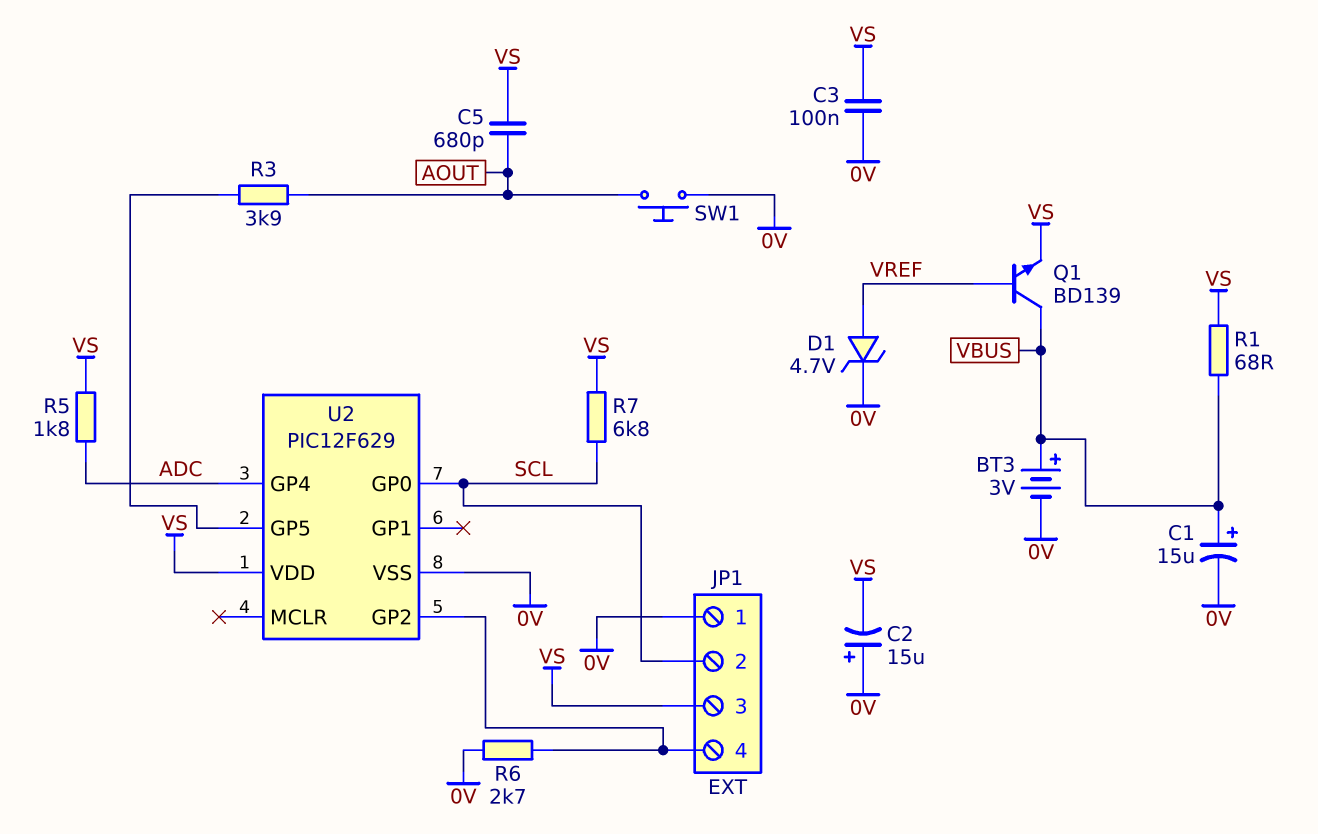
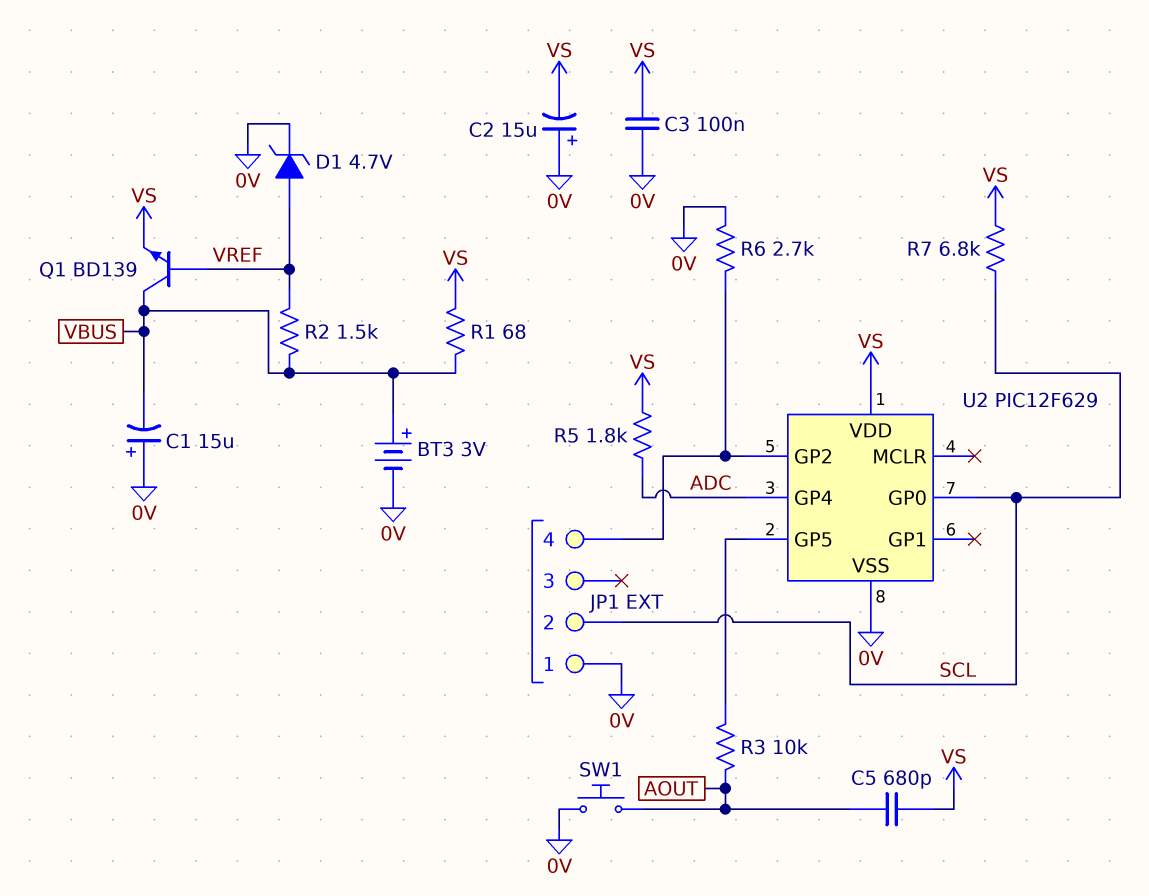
C1: 15uF (plus VBUS, minus 0V) -> 15uF (plus 0V, minus VBUS)
JP1 pin 3: VS -> none
R2: none -> 1.5k (VBUS, VREF)
R3: 3.9k (AOUT, U2/GP5) -> 10k (AOUT, U2/GP5)

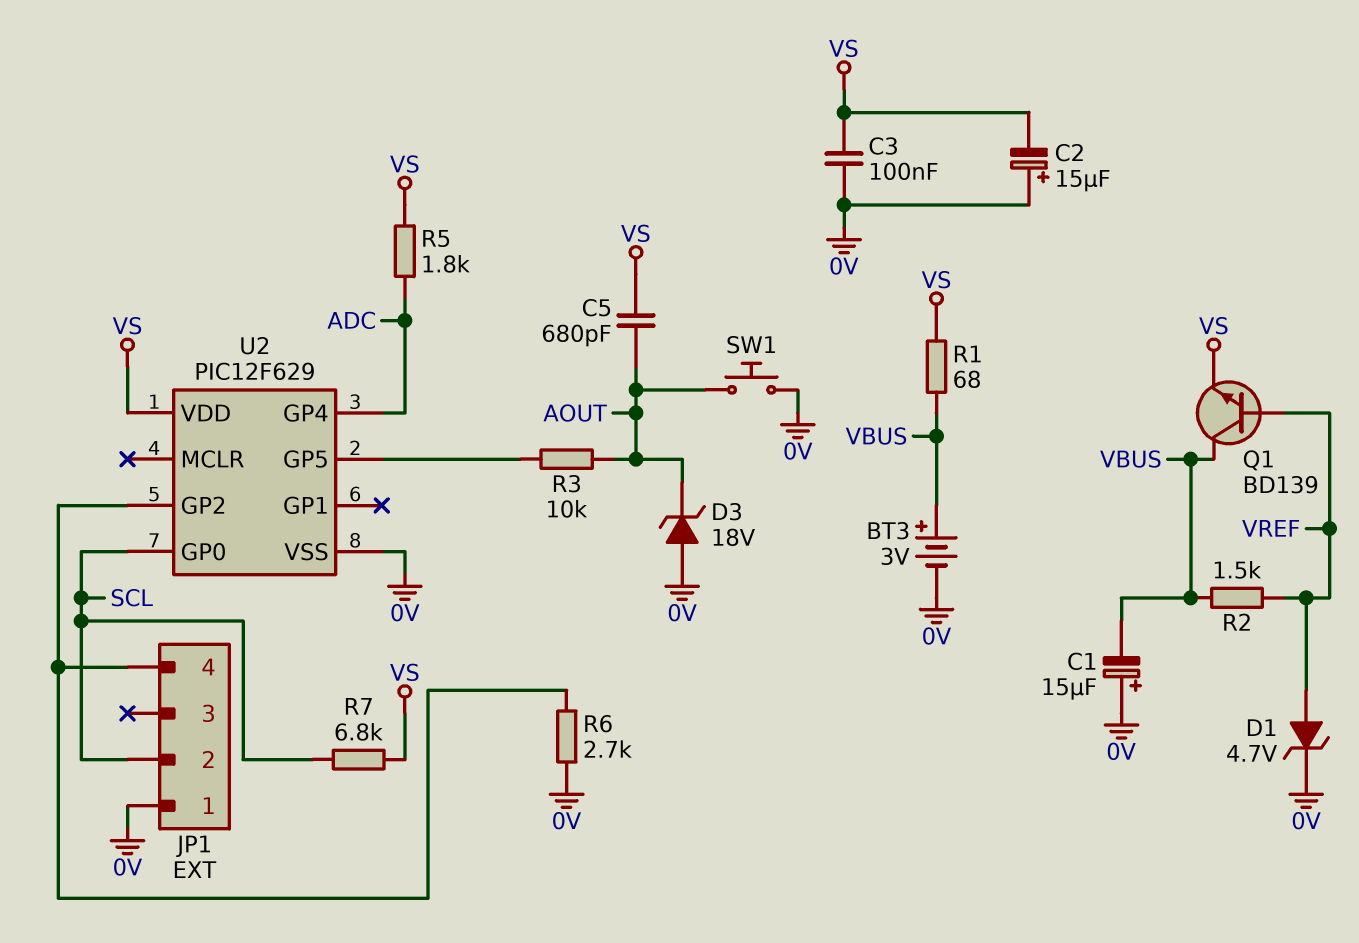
D3: none -> zener 18V (A 0V, K AOUT)

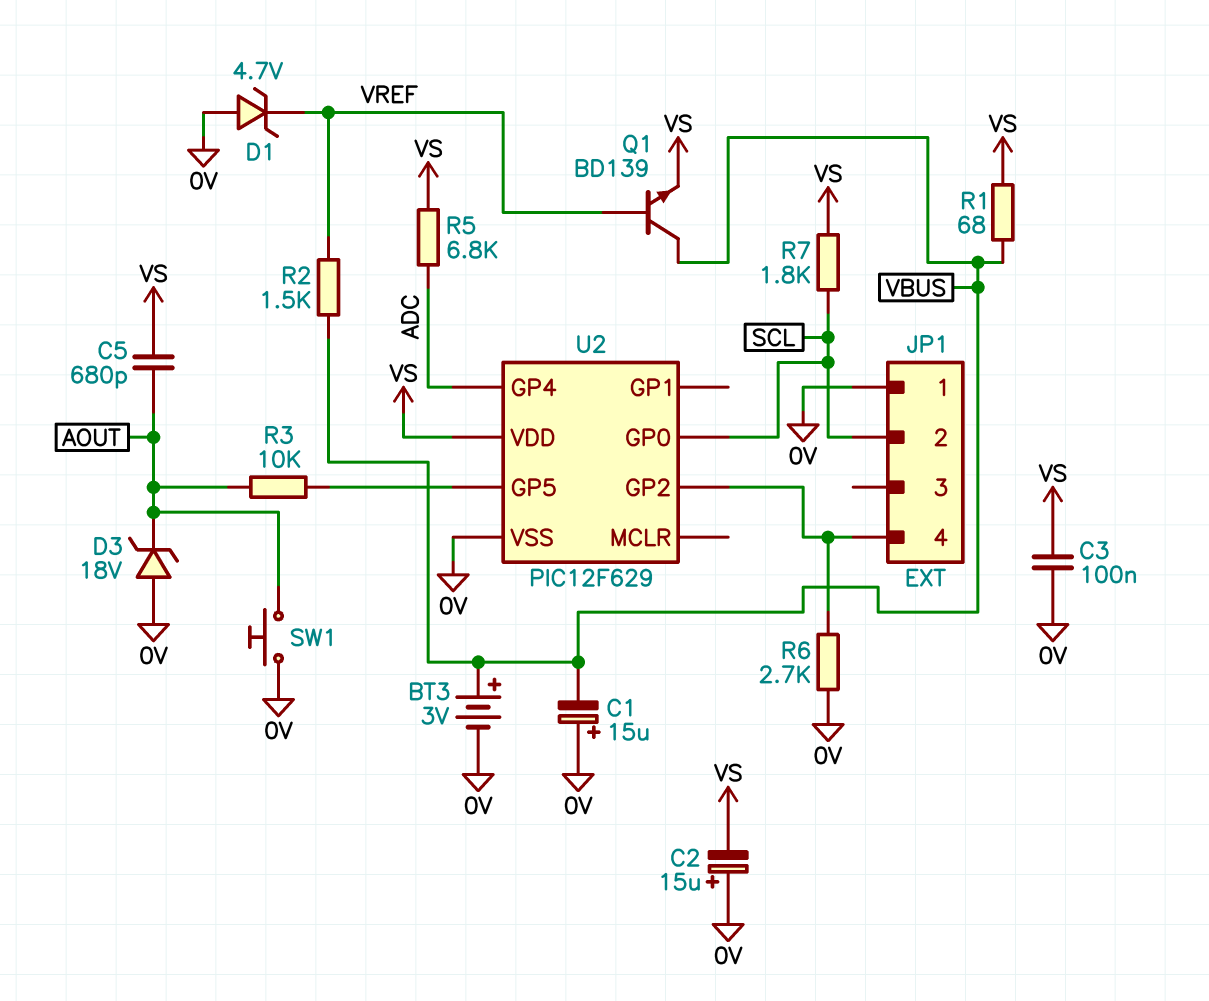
D1: zener 4.7V (A VREF, K 0V) -> zener 4.7V (A 0V, K VREF)
R5: 1.8k (ADC, VS) -> 6.8k (ADC, VS)
R7: 6.8k (SCL, VS) -> 1.8k (SCL, VS)

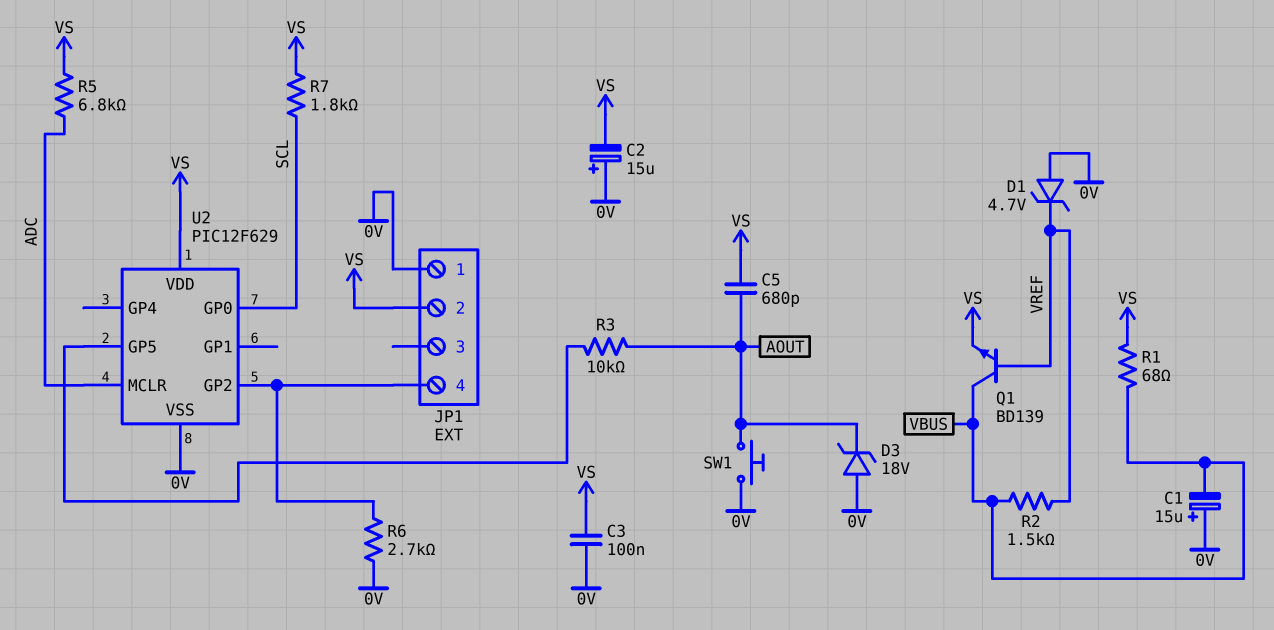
BT3: 3V (plus VBUS, minus 0V) -> none
JP1 pin 2: SCL -> VS
U2 pin GP4: ADC -> none
U2 pin MCLR: none -> ADC

